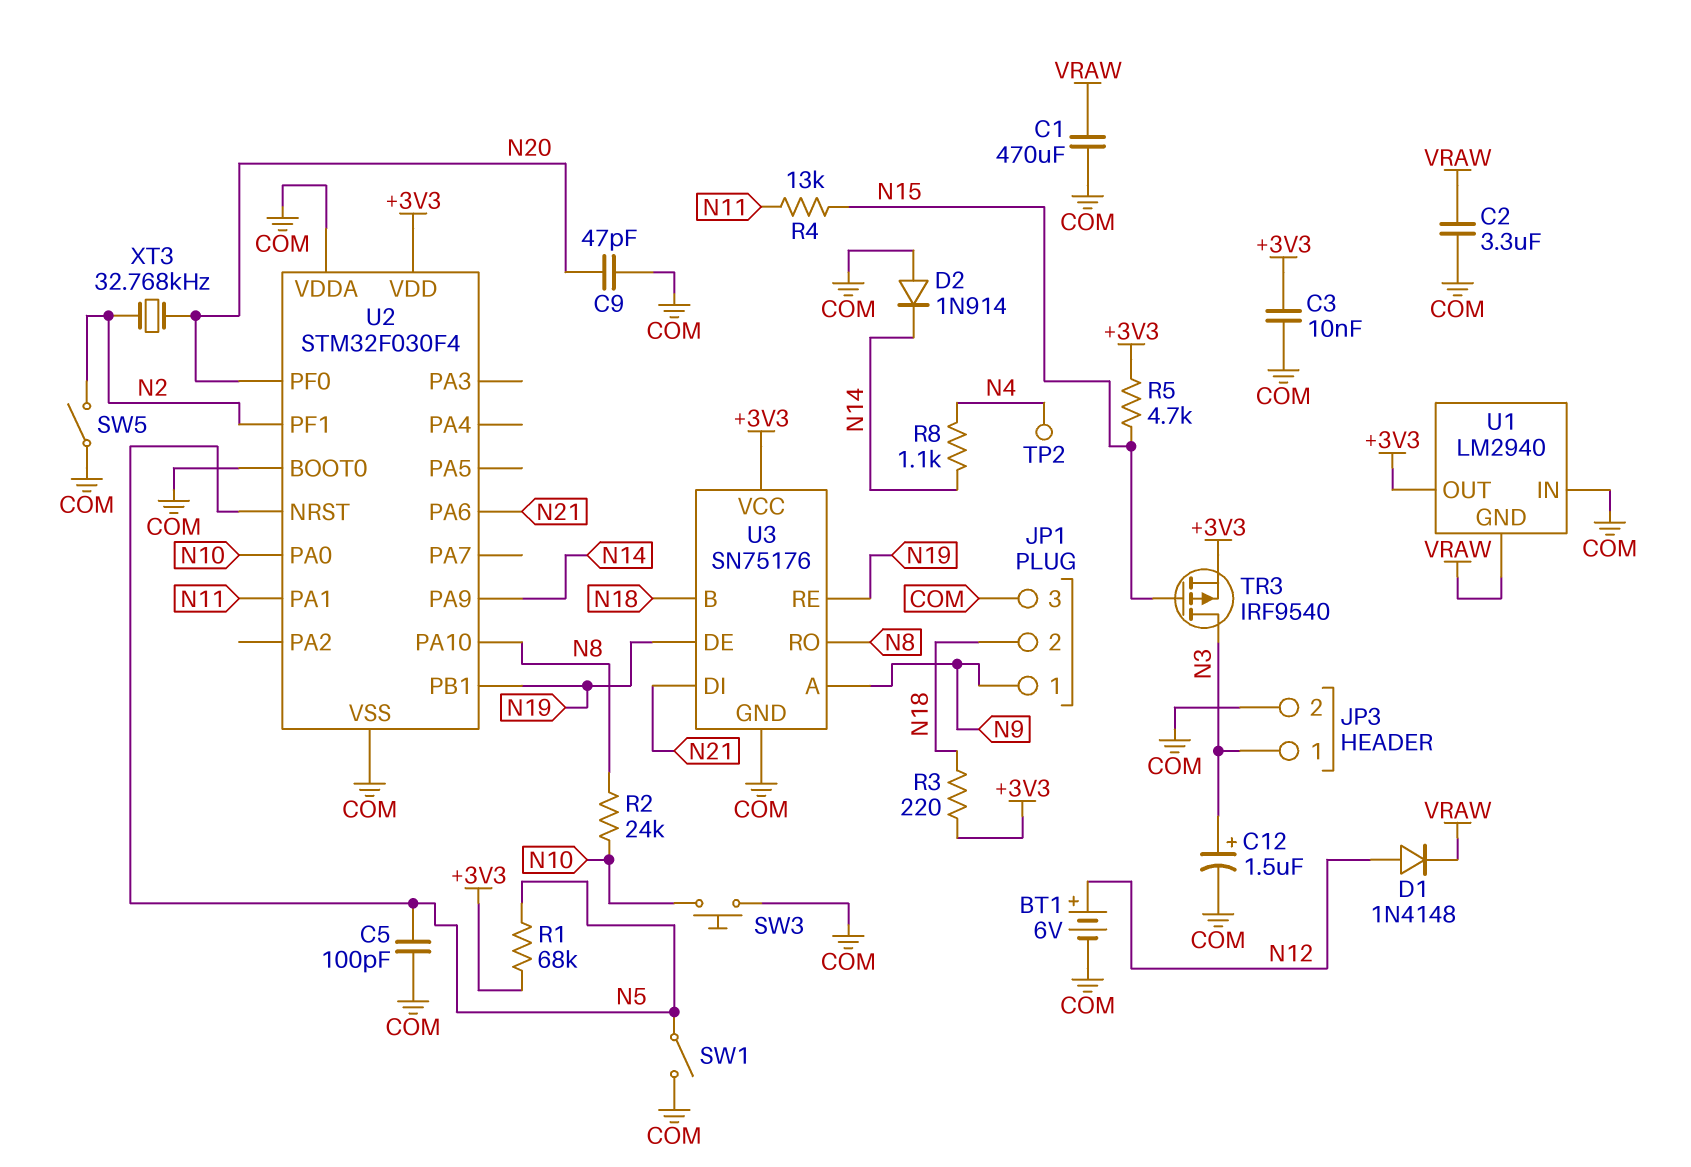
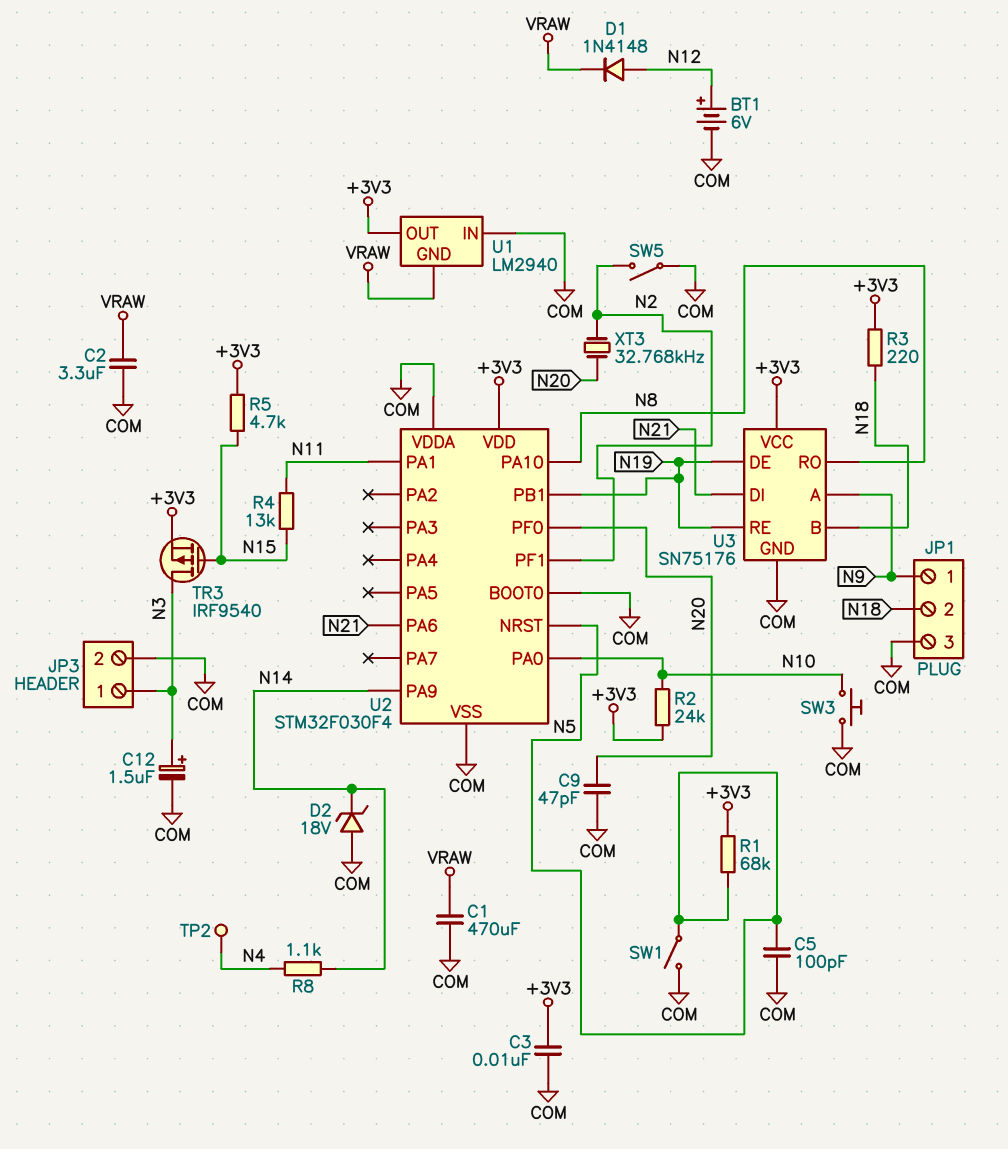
D2: diode 1N914 (A COM, K N14) -> zener 18V (A COM, K N14)
R2: 24k (N8, N10) -> 24k (+3V3, N10)

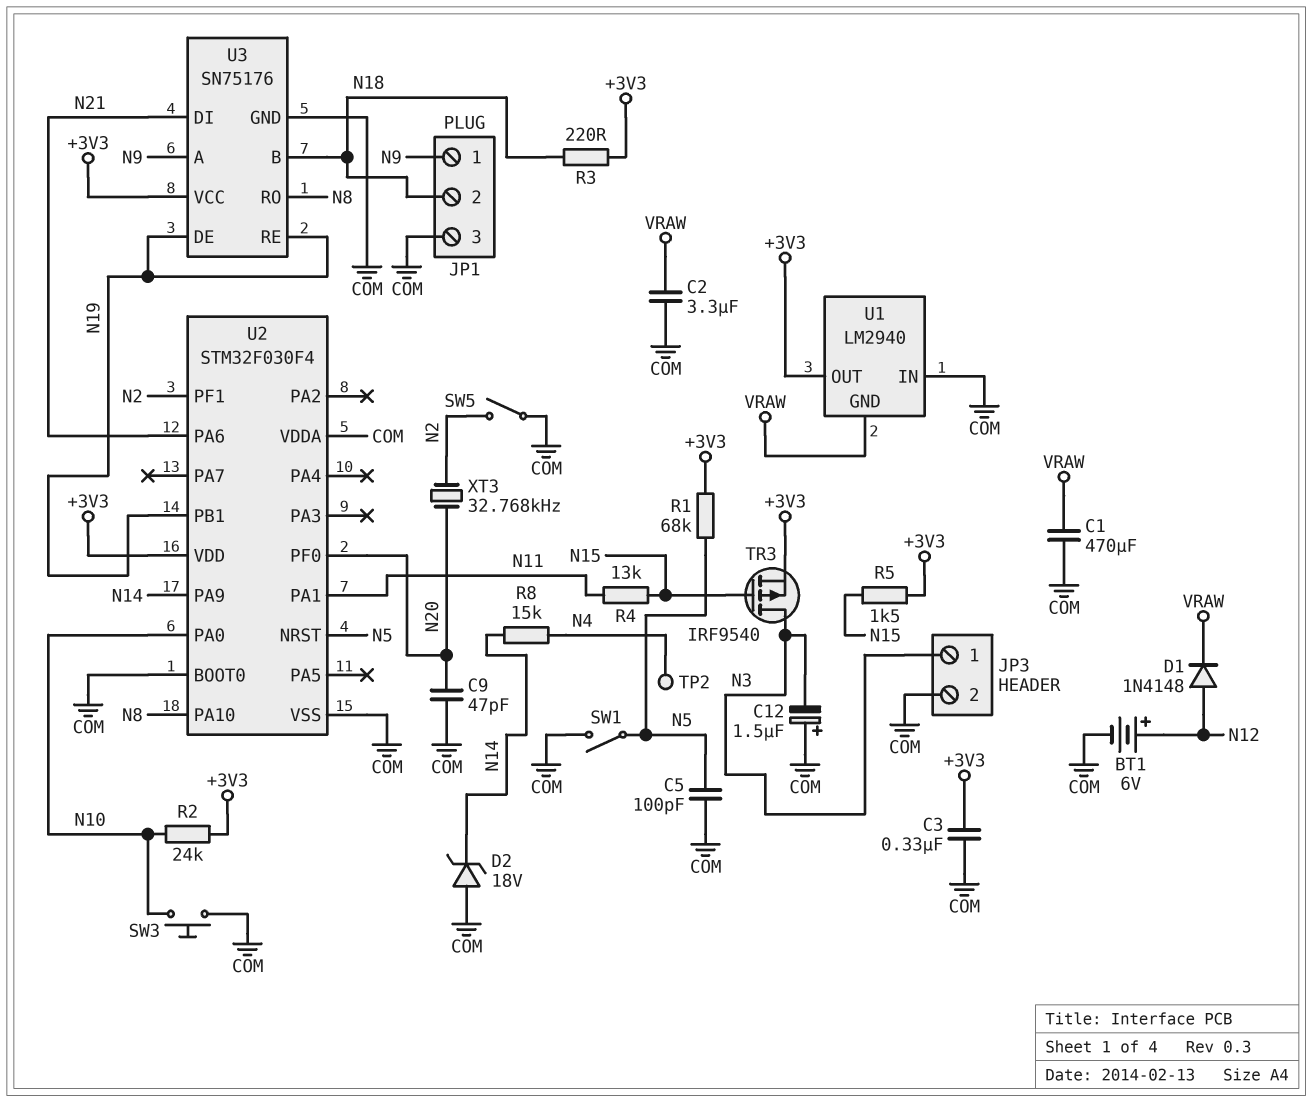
C3: 10nF (+3V3, COM) -> 330nF (+3V3, COM)
C12: 1.5uF (plus N3, minus COM) -> 1.5uF (plus COM, minus N3)
R5: 4.7k (+3V3, N15) -> 1.5k (+3V3, N15)
R8: 1.1k (N4, N14) -> 15k (N4, N14)

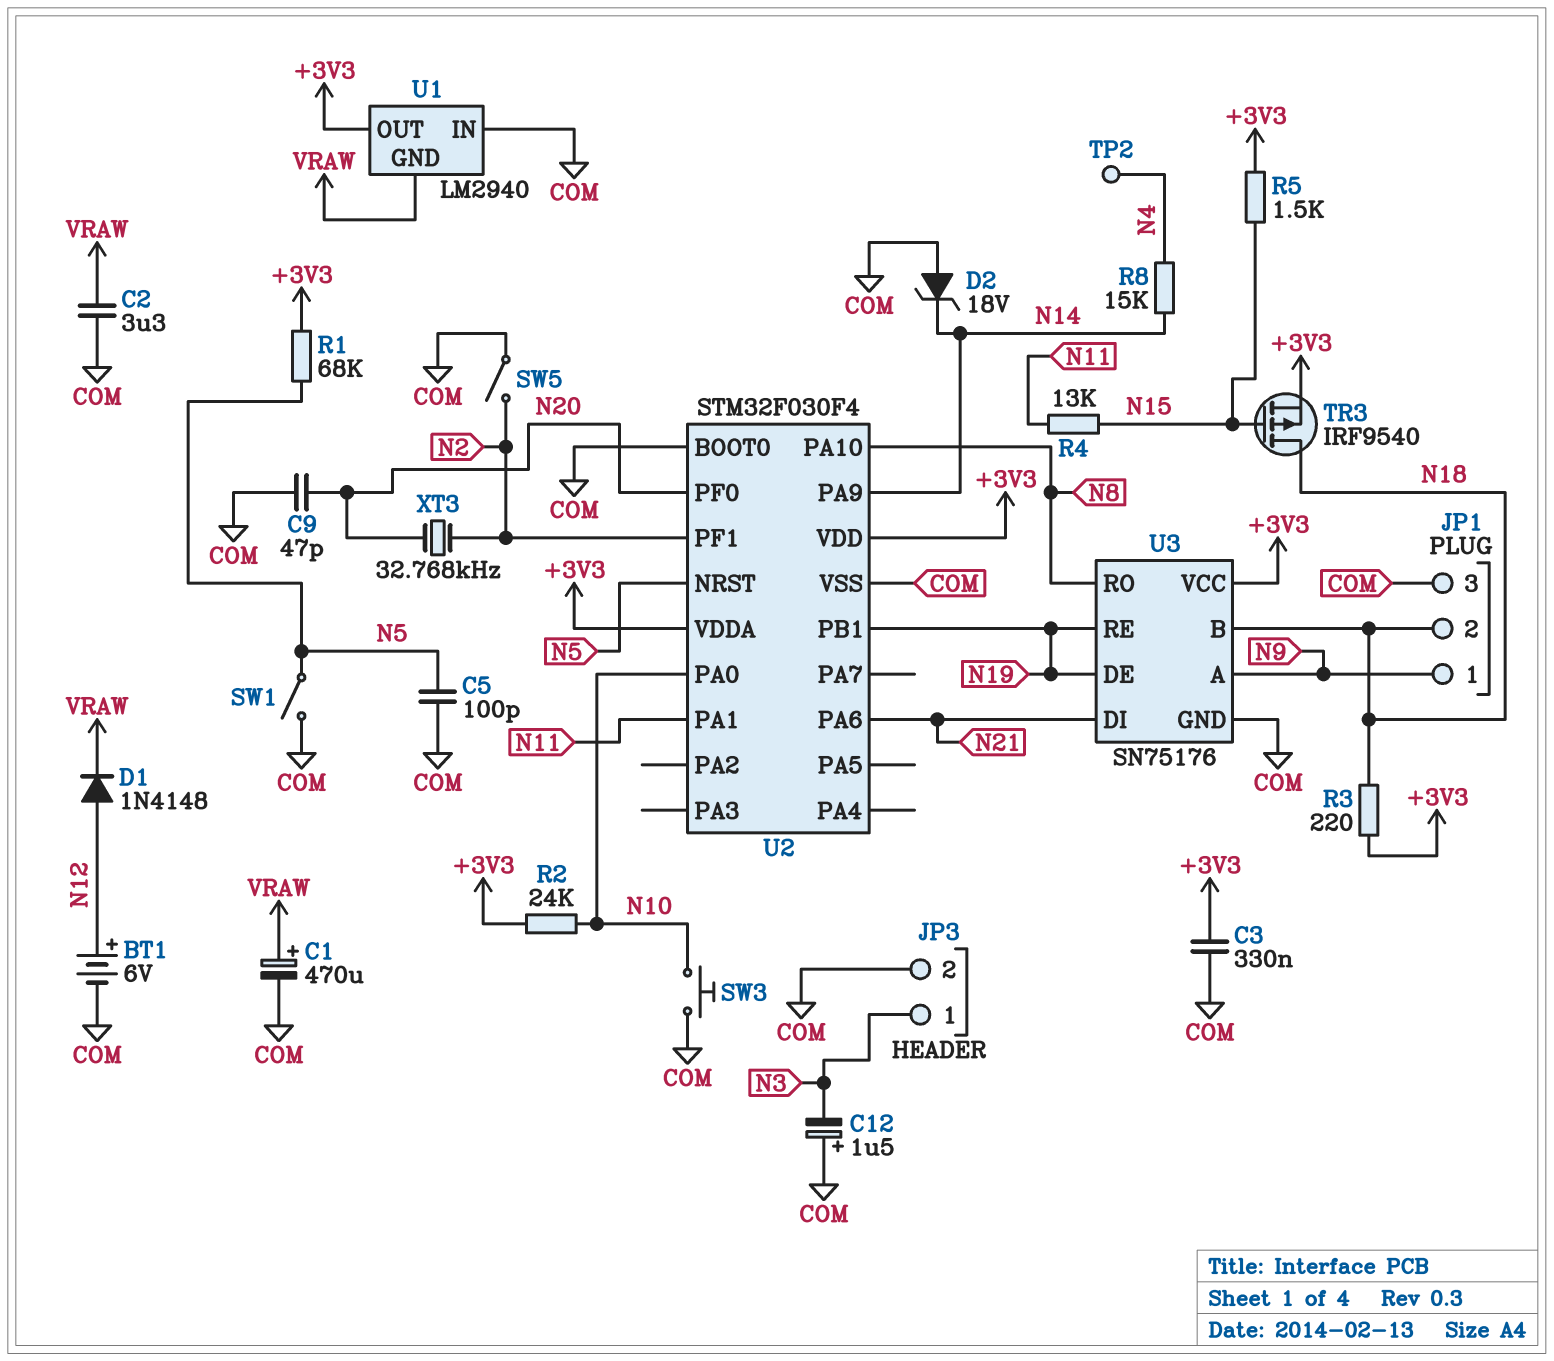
C1: 470uF (COM, VRAW) -> 470uF (plus VRAW, minus COM)
TR3: PMOS IRF9540 (G N15, D N3, S +3V3) -> PMOS IRF9540 (G N15, D N18, S +3V3)
U2 pin VDDA: COM -> +3V3

